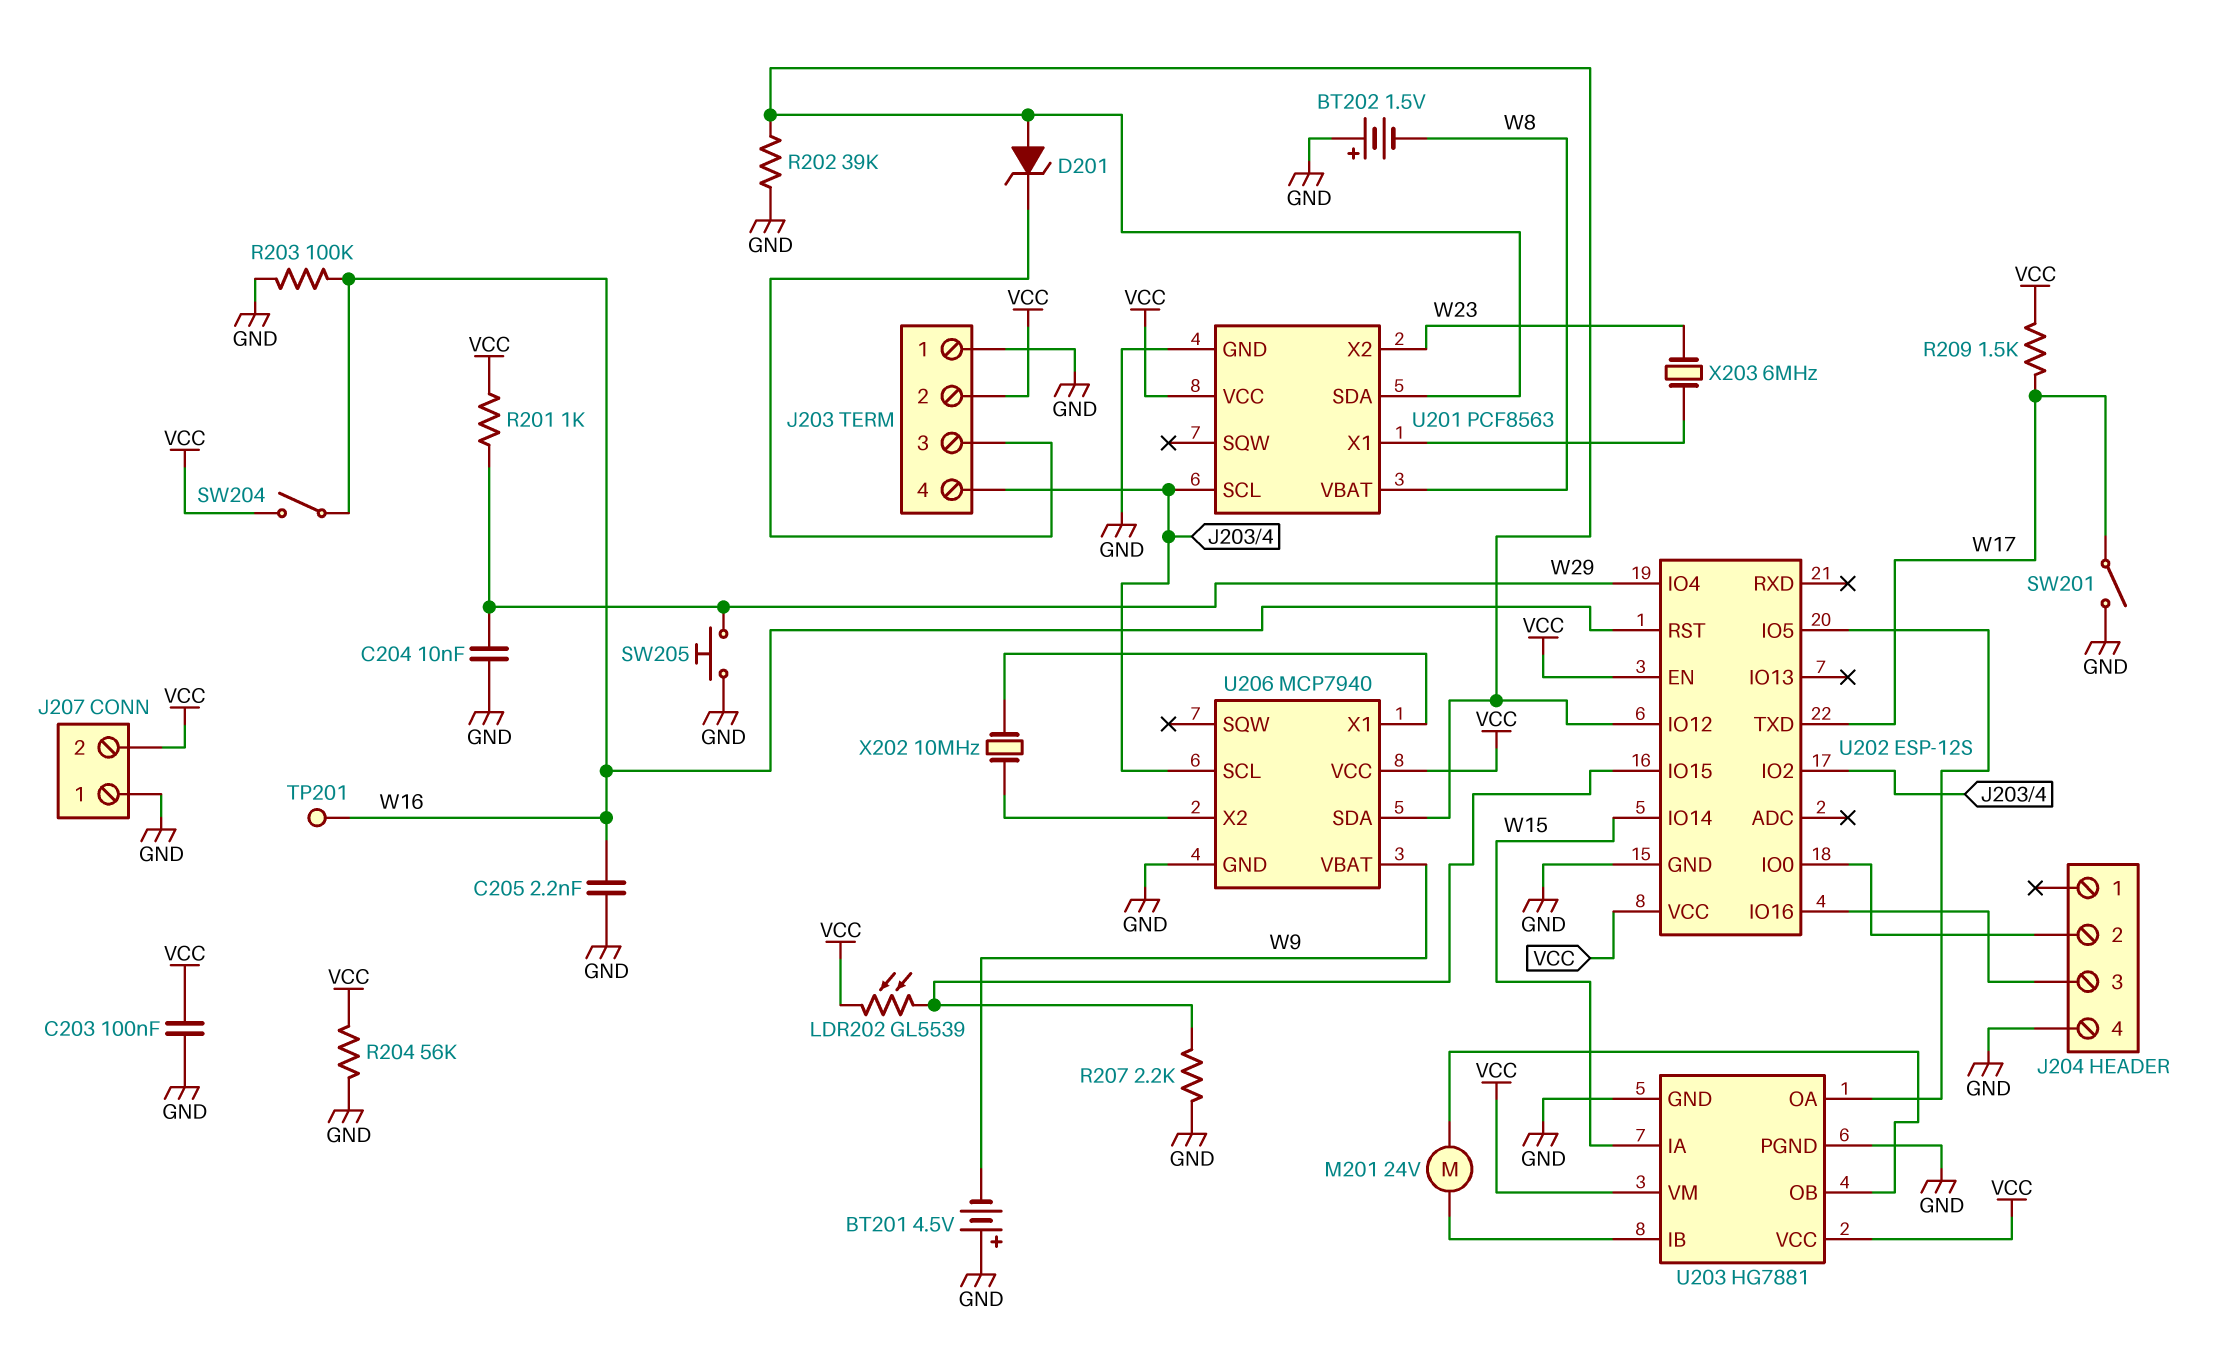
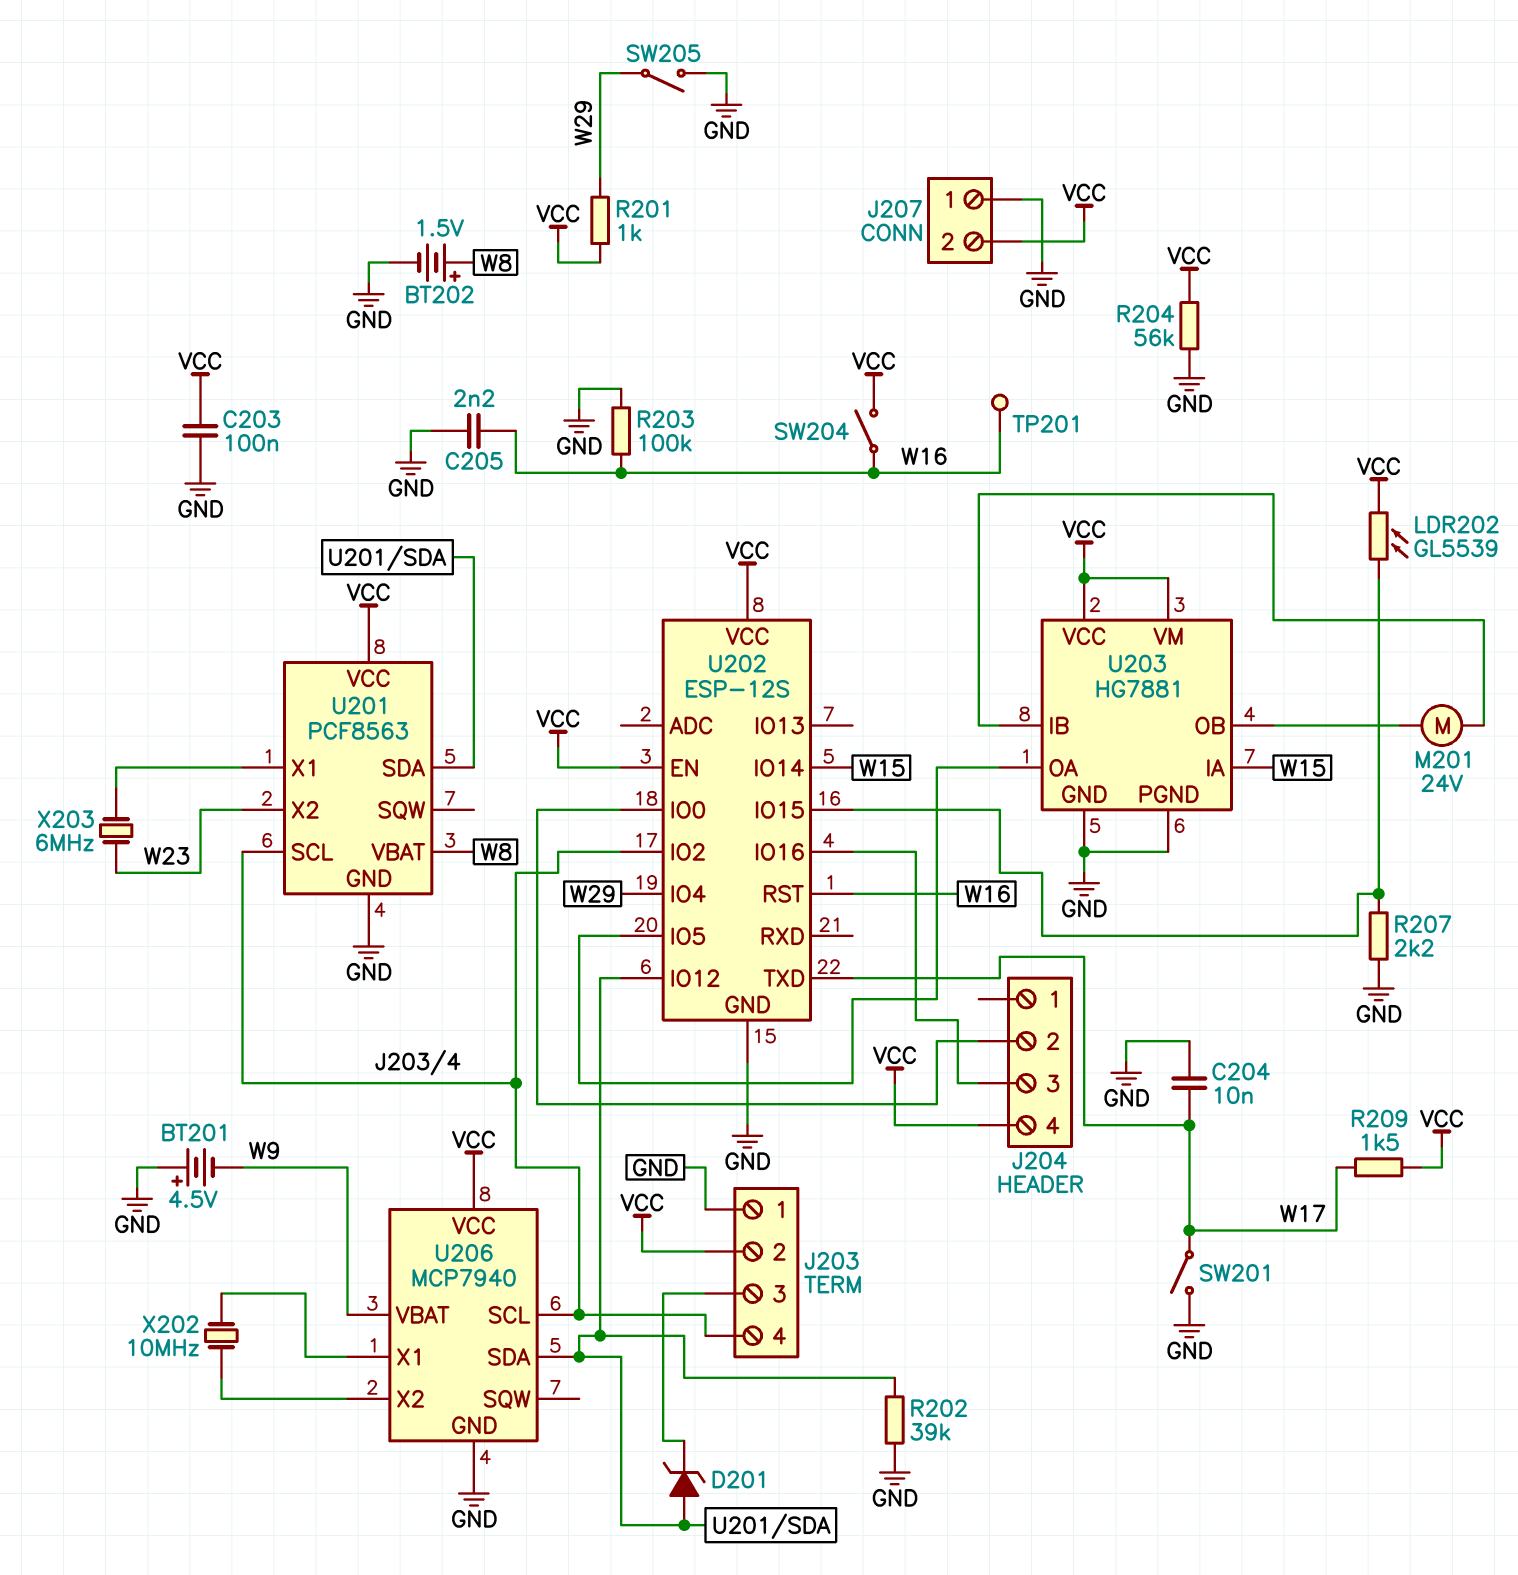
BT202: 1.5V (plus GND, minus W8) -> 1.5V (plus W8, minus GND)
C204: 10nF (GND, W29) -> 10nF (GND, W17)
J204 pin 4: GND -> VCC
SW205: button (GND, W29) -> switch (GND, W29)

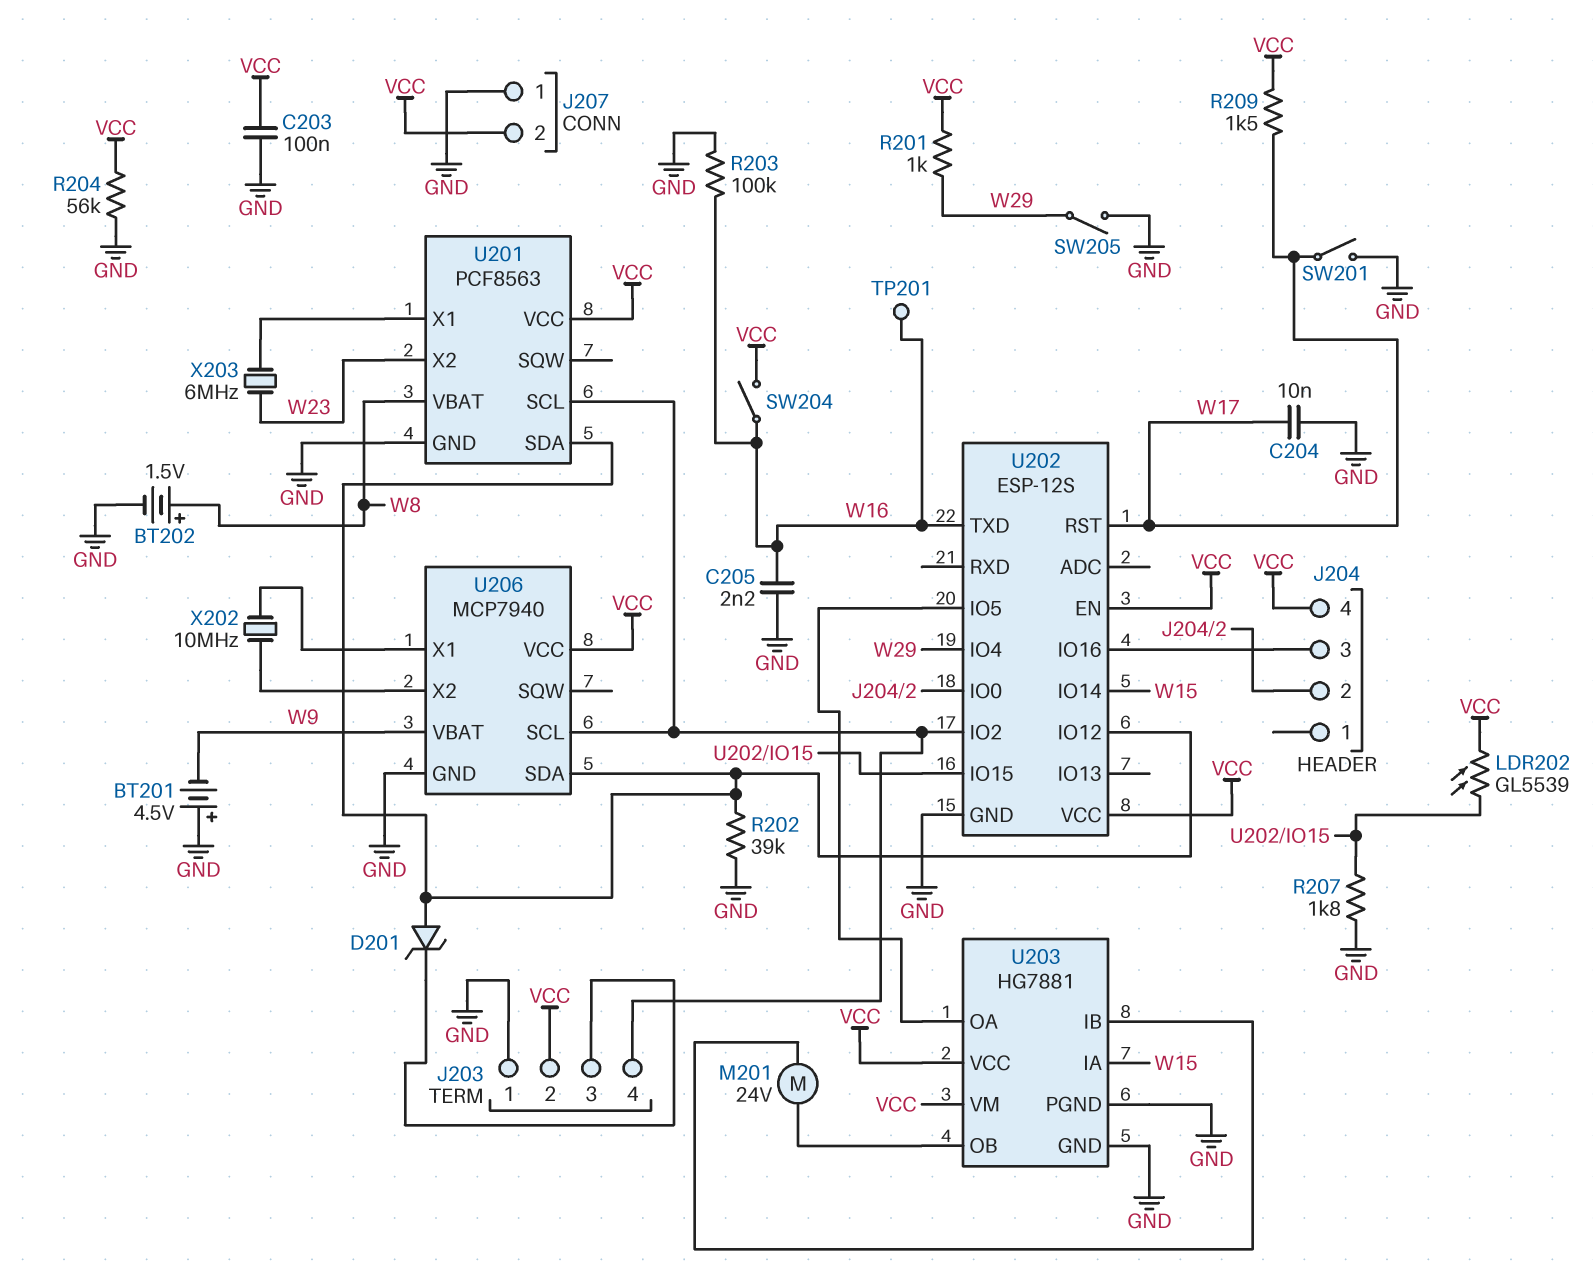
R207: 2.2k (GND, U202/IO15) -> 1.8k (GND, U202/IO15)
U202 pin RST: W16 -> W17
U202 pin TXD: W17 -> W16

